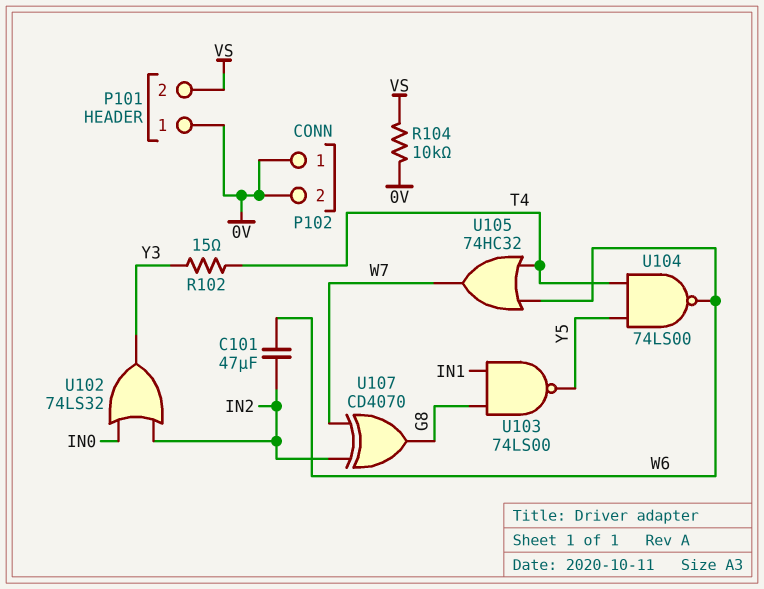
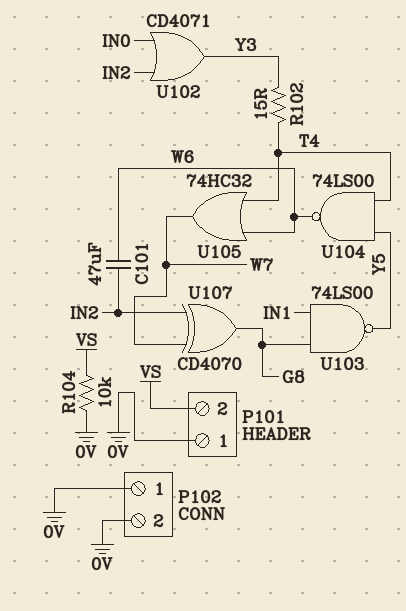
U102: OR 74LS32 (in IN0, in IN2, out Y3) -> OR CD4071 (in IN0, in IN2, out Y3)

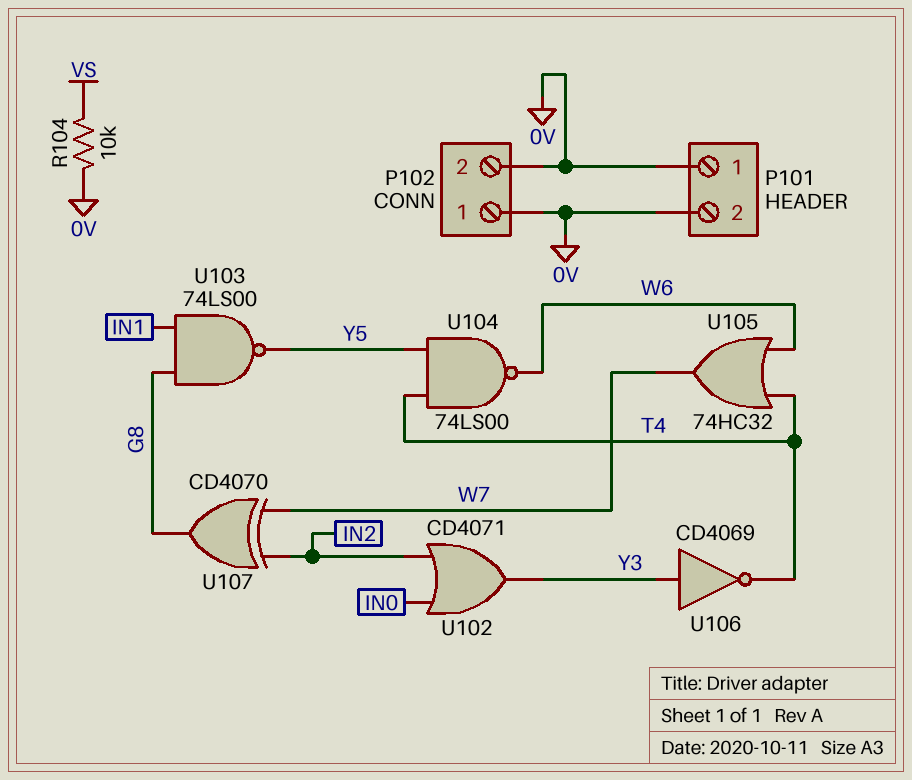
C101: 47uF (IN2, W6) -> none
P101 pin 2: VS -> 0V
R102: 15 (T4, Y3) -> none
U106: none -> NOT CD4069 (in Y3, out T4)

